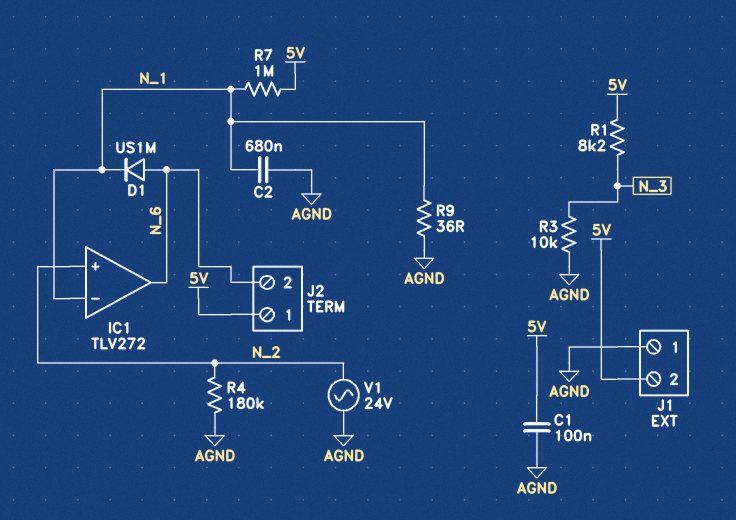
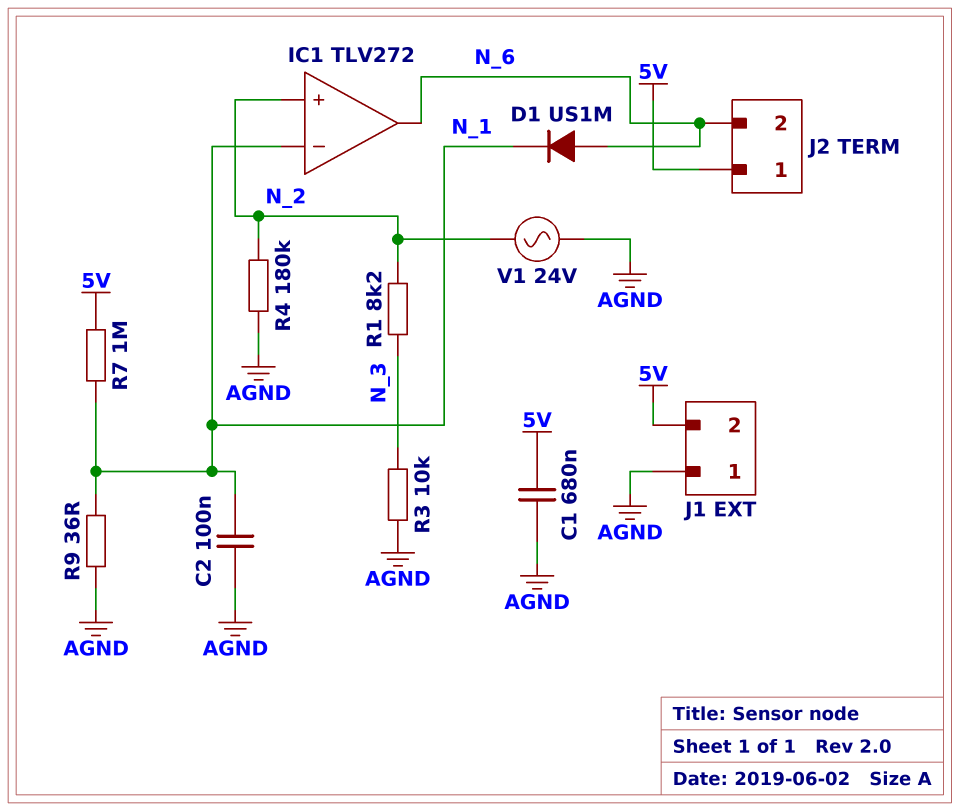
C1: 100nF (5V, AGND) -> 680nF (5V, AGND)
C2: 680nF (AGND, N_1) -> 100nF (AGND, N_1)
R1: 8.2k (5V, N_3) -> 8.2k (N_2, N_3)

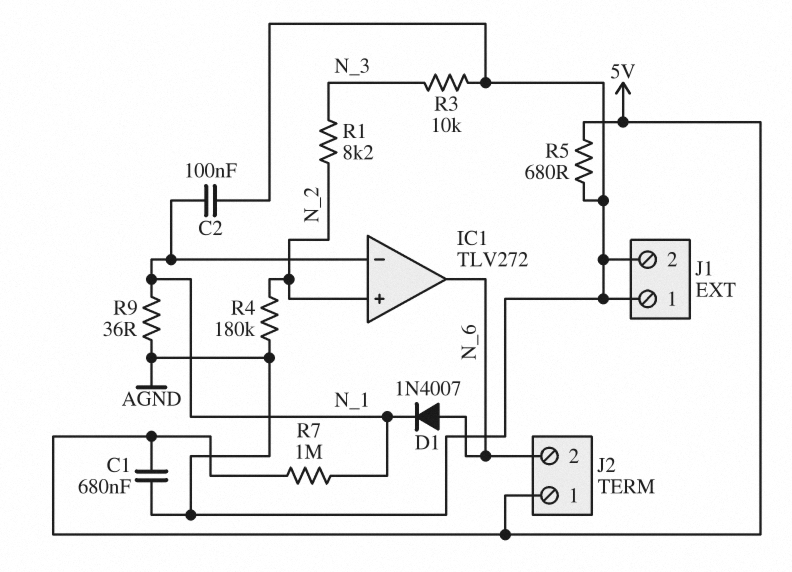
D1: diode US1M (A N_6, K N_1) -> diode 1N4007 (A N_6, K N_1)
J1 pin 2: 5V -> AGND
R5: none -> 680 (5V, AGND)
V1: AC 24V (AGND, N_2) -> none

